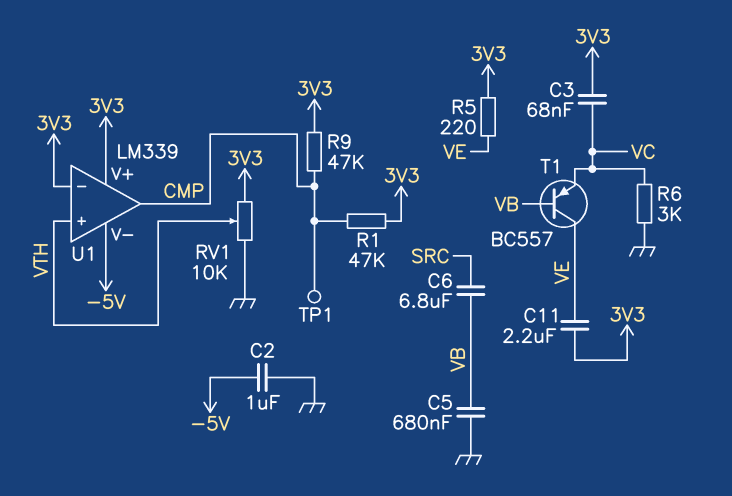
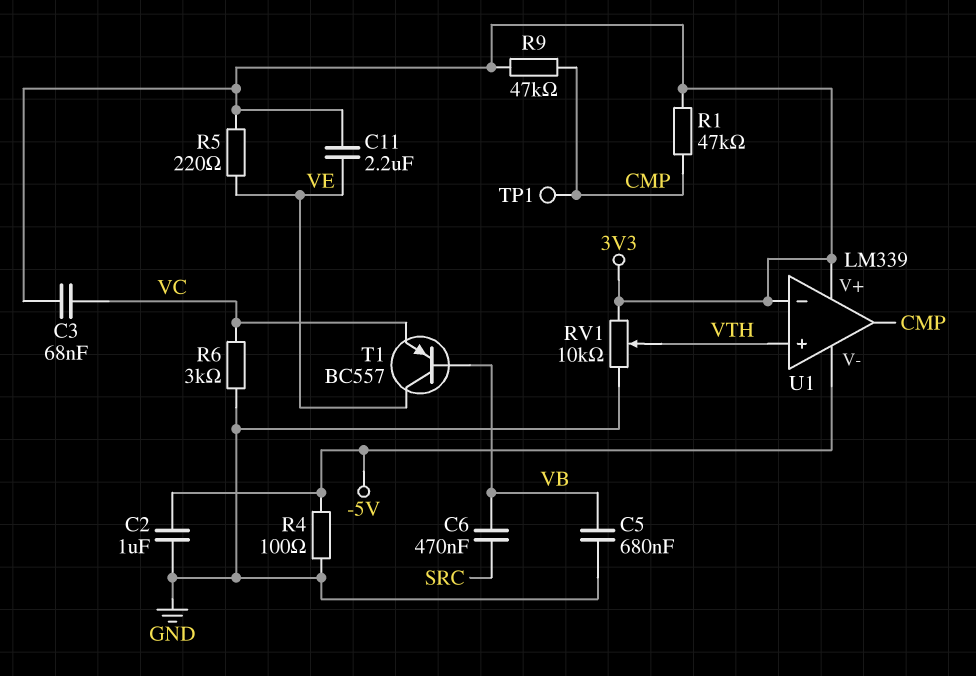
C6: 6.8uF (SRC, VB) -> 470nF (SRC, VB)
R4: none -> 100 (-5V, GND)

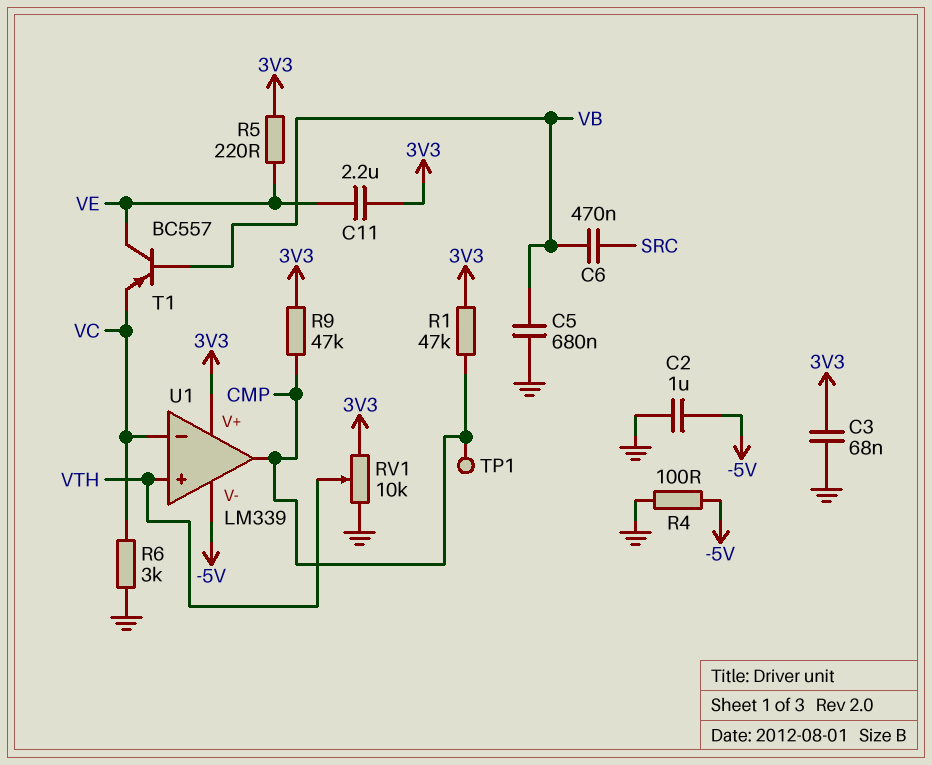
C3: 68nF (3V3, VC) -> 68nF (3V3, GND)
U1 pin in-: 3V3 -> VC

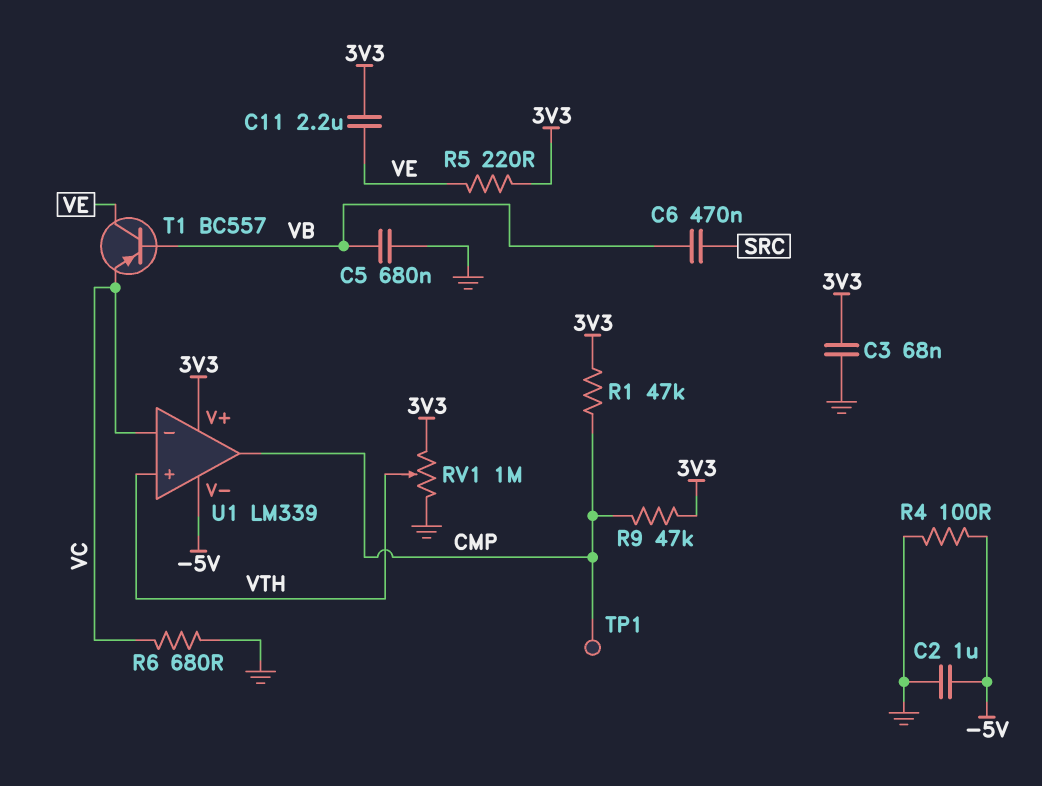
R6: 3k (GND, VC) -> 680 (GND, VC)
RV1: 10k (3V3, GND, wiper VTH) -> 1M (3V3, GND, wiper VTH)

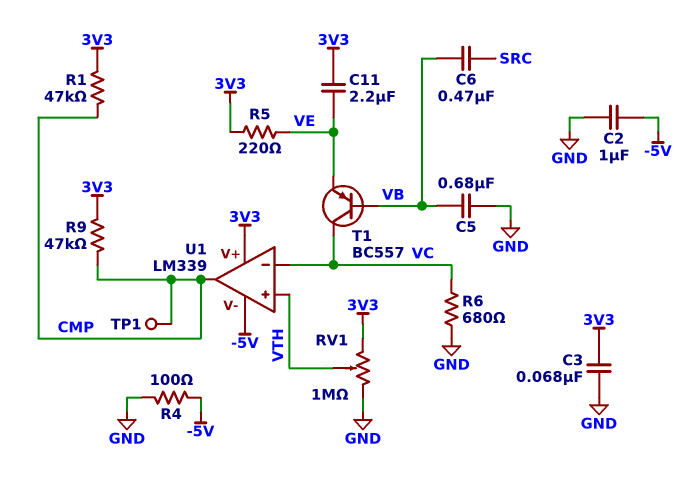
T1: PNP BC557 (B VB, C VE, E VC) -> PNP BC557 (B VB, C VC, E VE)

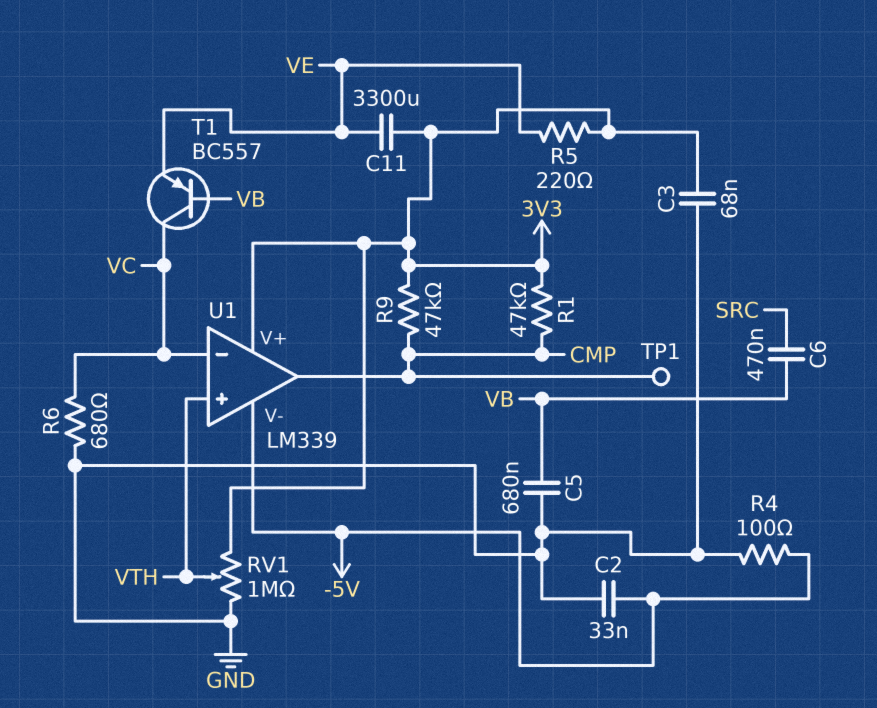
C2: 1uF (-5V, GND) -> 33nF (-5V, GND)
C11: 2.2uF (3V3, VE) -> 3300uF (3V3, VE)

